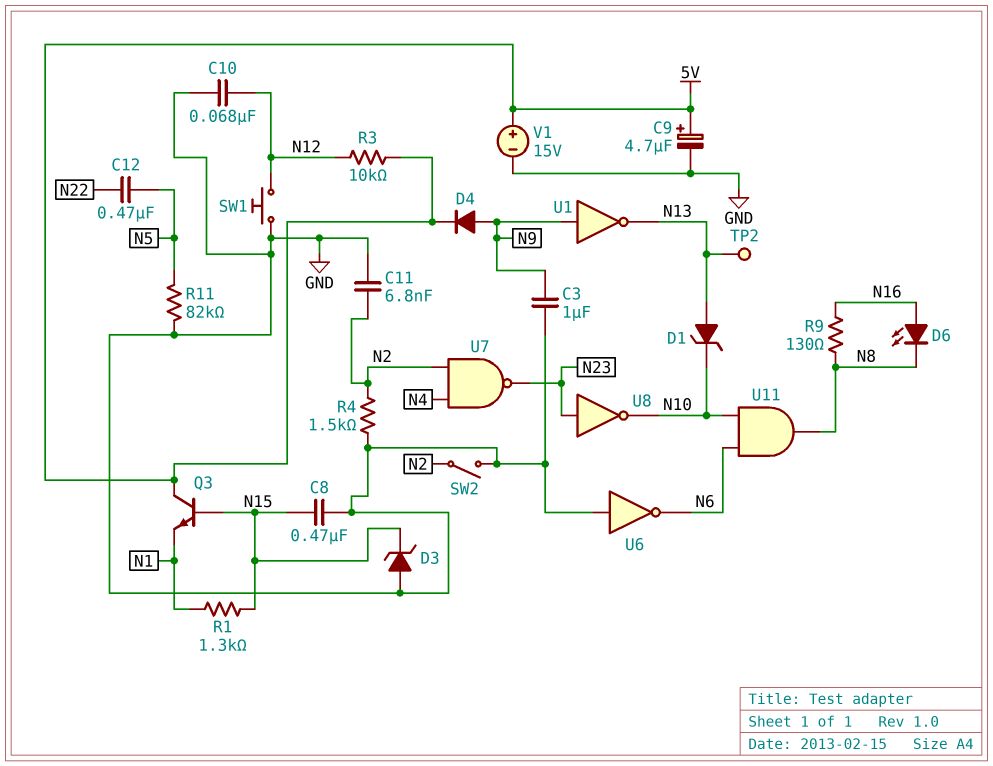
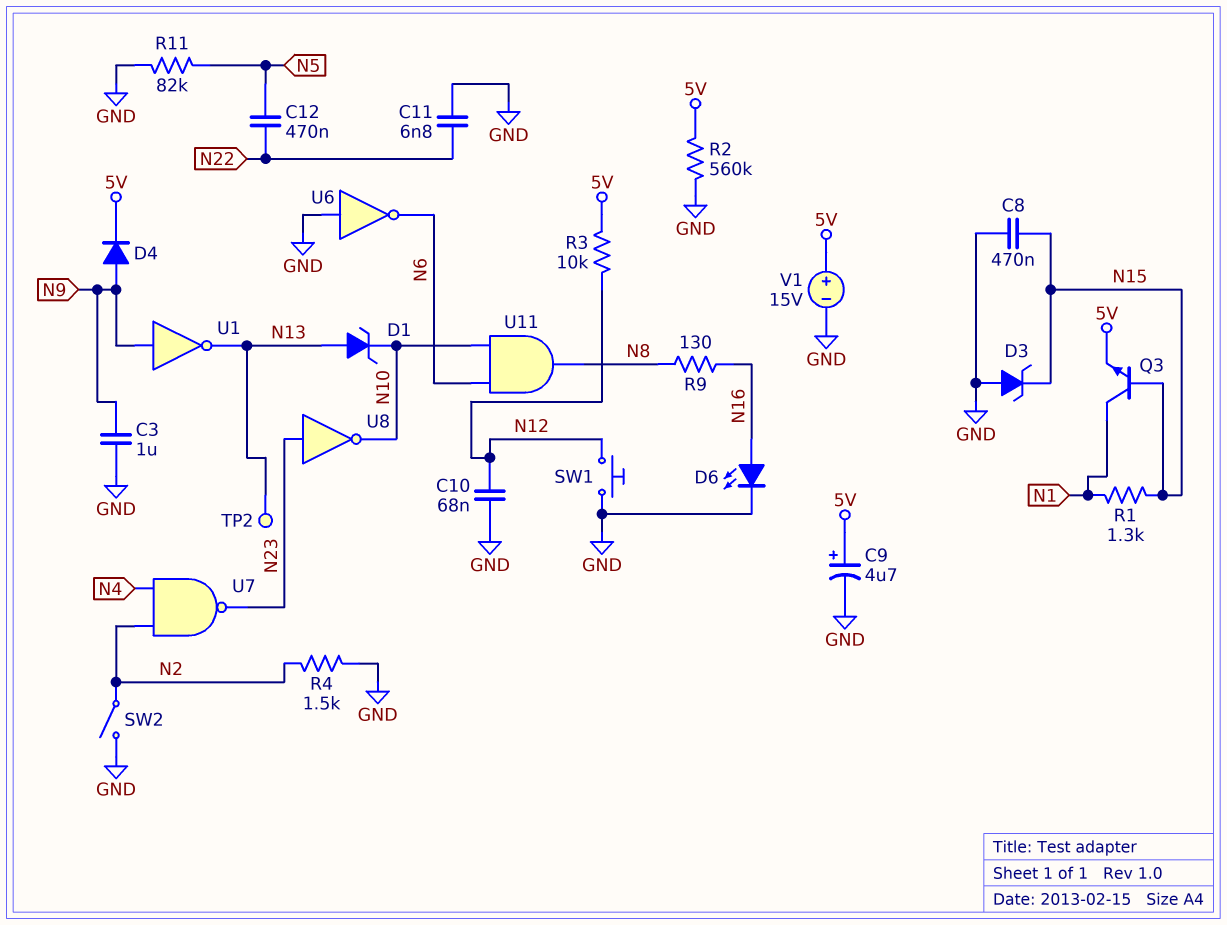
C11: 6.8nF (GND, N2) -> 6.8nF (GND, N22)
D6: LED (A N16, K N8) -> LED (A N16, K GND)
Q3: NPN (B N15, C 5V, E N1) -> NPN (B N15, C N1, E 5V)
R2: none -> 560k (5V, GND)

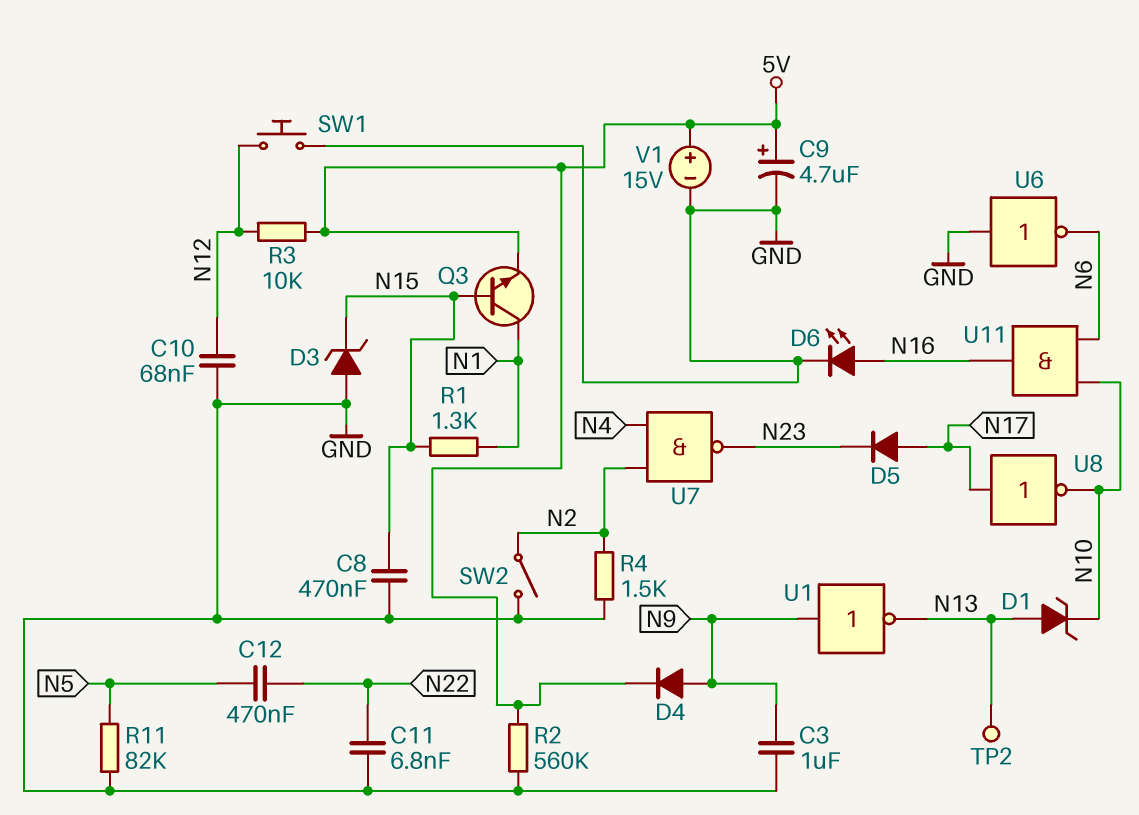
D5: none -> diode (A N17, K N23)
R9: 130 (N8, N16) -> none
U8: NOT (in N23, out N10) -> NOT (in N17, out N10)
U11: AND (in N6, in N10, out N8) -> AND (in N6, in N10, out N16)

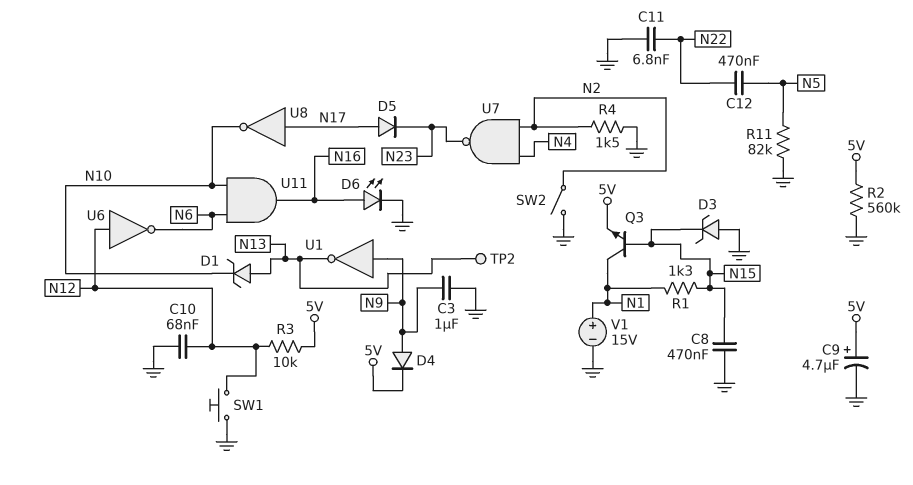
U6: NOT (in GND, out N6) -> NOT (in N12, out N6)
V1: 15V (plus 5V, minus GND) -> 15V (plus N1, minus GND)

